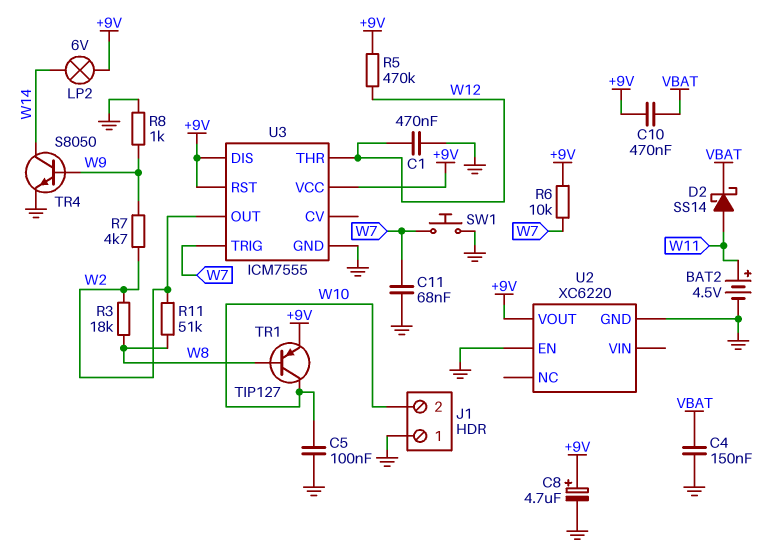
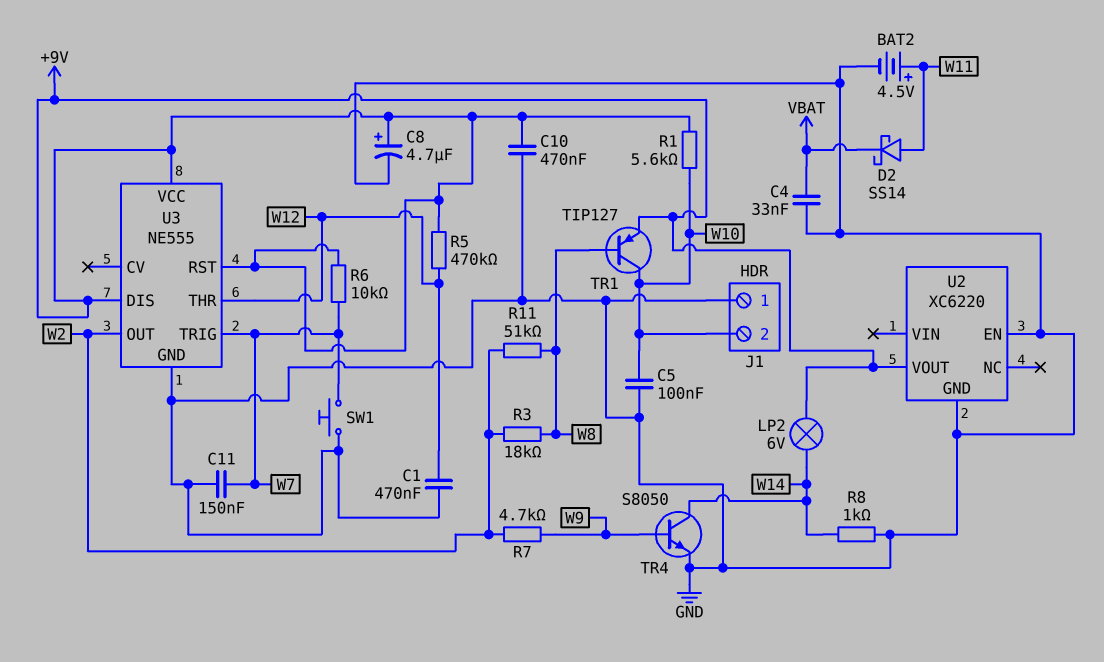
C4: 150nF (GND, VBAT) -> 33nF (GND, VBAT)
C10: 470nF (+9V, VBAT) -> 470nF (+9V, GND)
C11: 68nF (GND, W7) -> 150nF (GND, W7)
R1: none -> 5.6k (+9V, W10)
R8: 1k (GND, W9) -> 1k (GND, W14)
U3: ICM7555 -> NE555

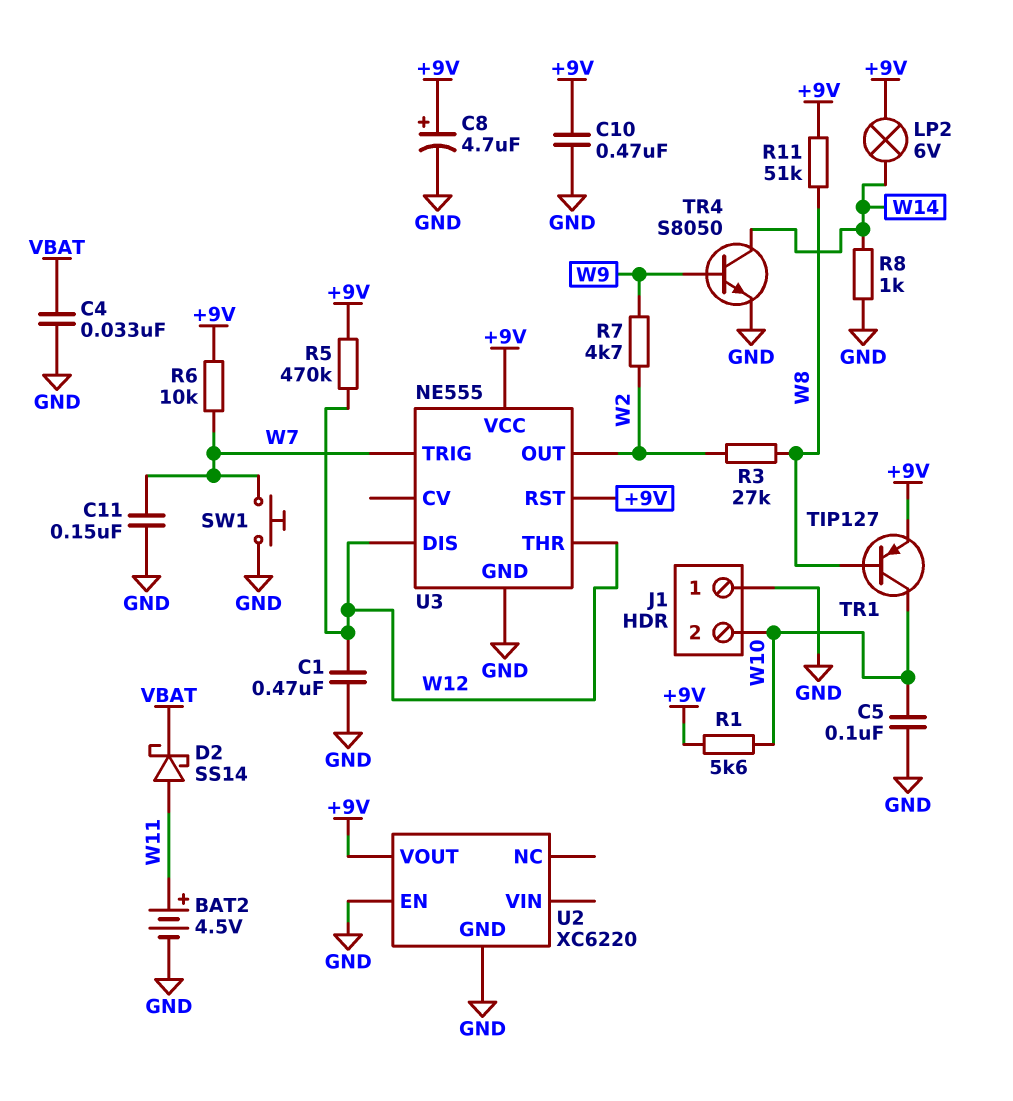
R3: 18k (W2, W8) -> 27k (W2, W8)
R11: 51k (W2, W8) -> 51k (+9V, W8)
U3 pin DIS: +9V -> W12

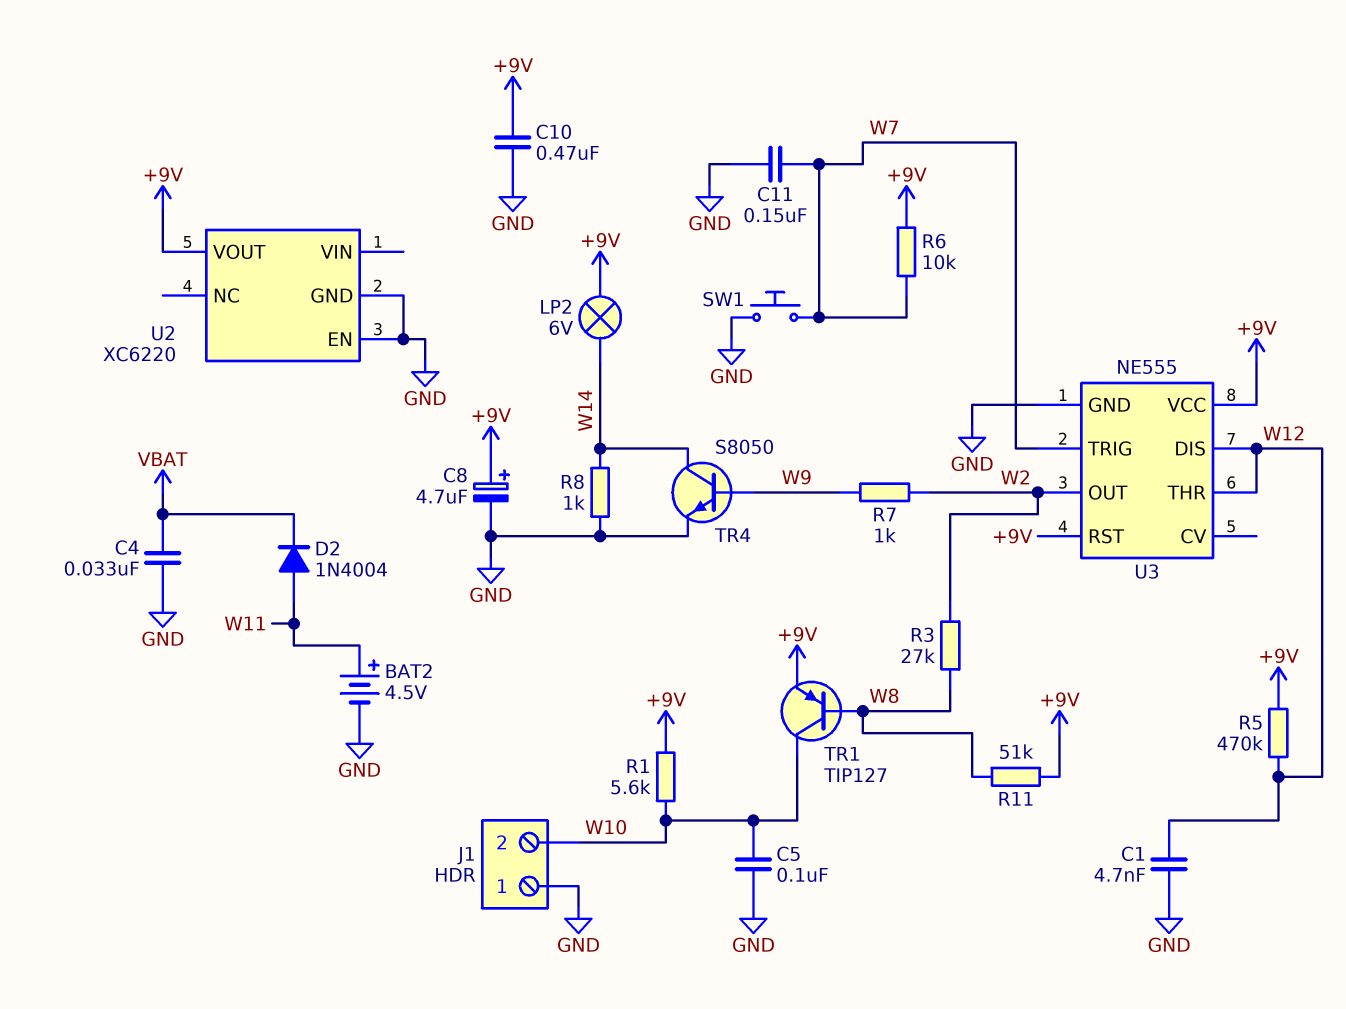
C1: 470nF (GND, W12) -> 4.7nF (GND, W12)
D2: schottky SS14 (A W11, K VBAT) -> diode 1N4004 (A W11, K VBAT)
R7: 4.7k (W2, W9) -> 1k (W2, W9)

